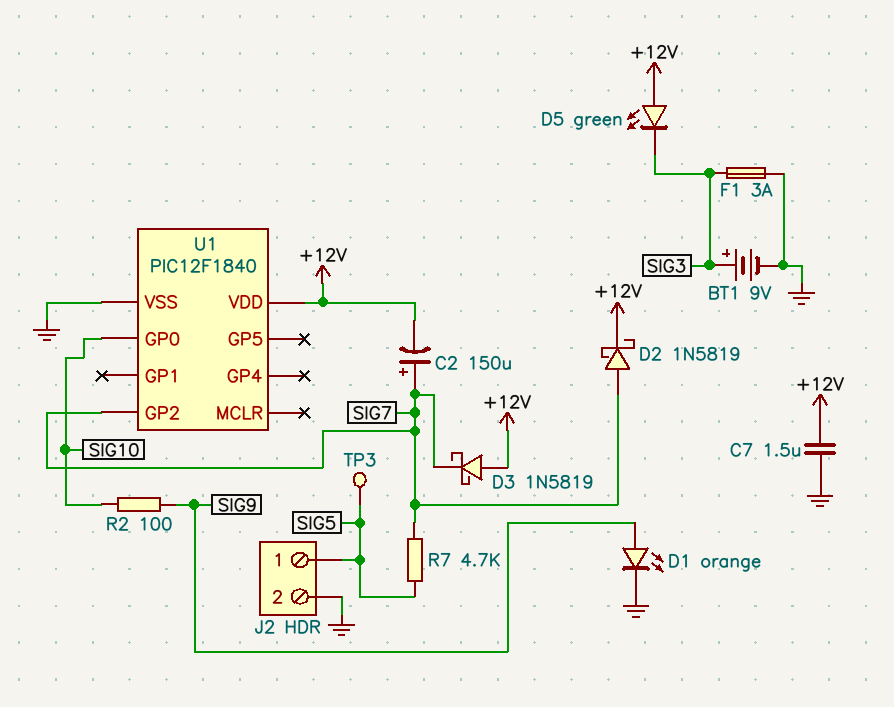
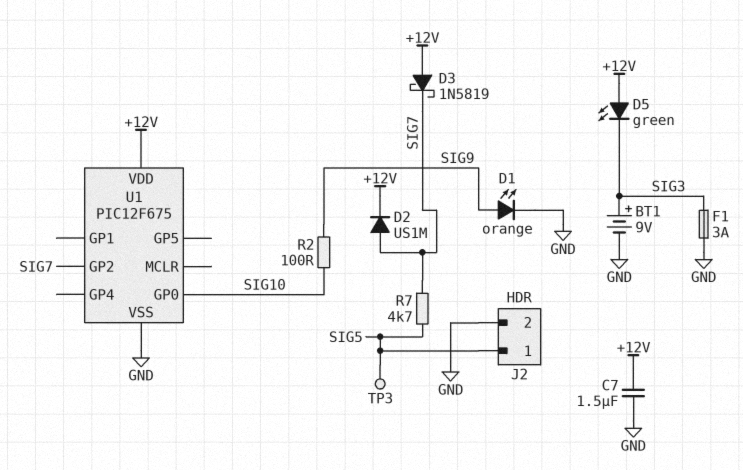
C2: 150uF (plus SIG7, minus +12V) -> none
D2: schottky 1N5819 (A SIG7, K +12V) -> diode US1M (A SIG7, K +12V)
U1: PIC12F1840 -> PIC12F675

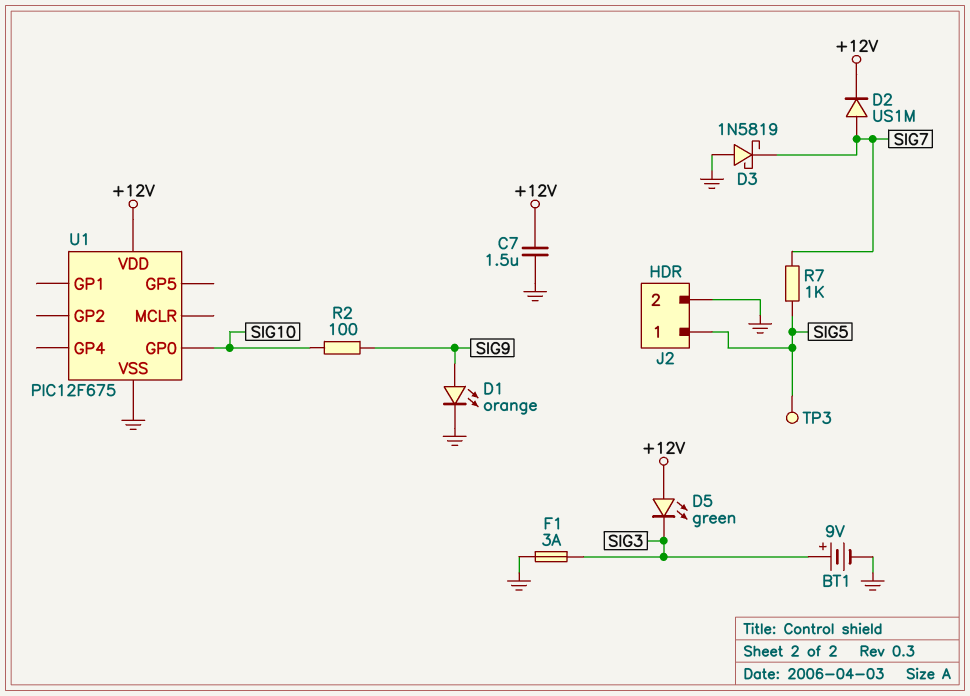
D3: schottky 1N5819 (A +12V, K SIG7) -> schottky 1N5819 (A GND, K SIG7)
R7: 4.7k (SIG5, SIG7) -> 1k (SIG5, SIG7)
U1 pin GP2: SIG7 -> none

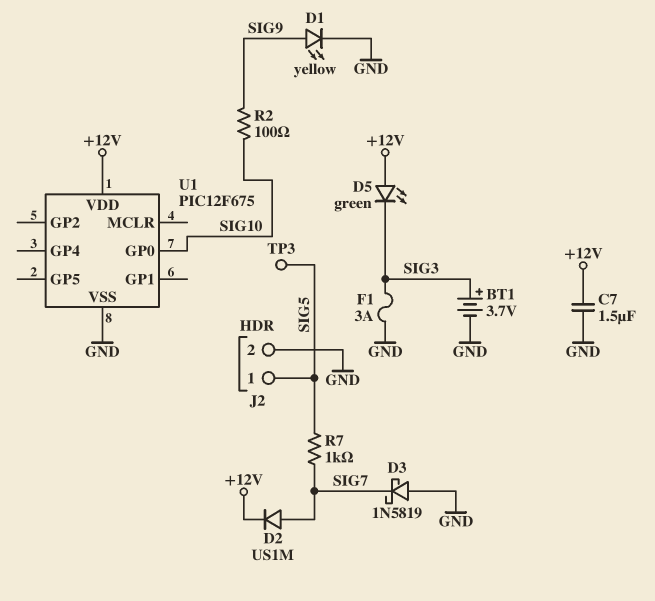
BT1: 9V (plus SIG3, minus GND) -> 3.7V (plus SIG3, minus GND)
D1: LED orange (A SIG9, K GND) -> LED yellow (A SIG9, K GND)

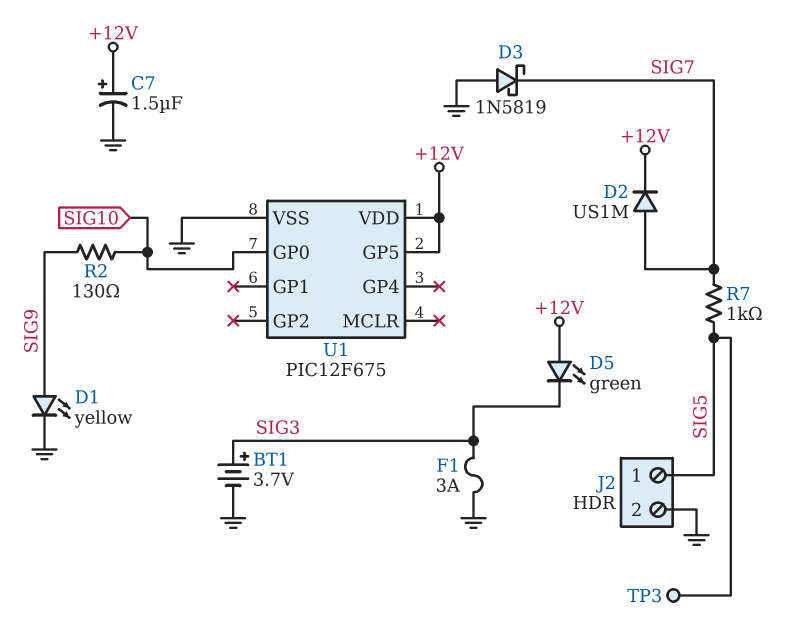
C7: 1.5uF (+12V, GND) -> 1.5uF (plus +12V, minus GND)
R2: 100 (SIG9, SIG10) -> 130 (SIG9, SIG10)
U1 pin GP5: none -> +12V

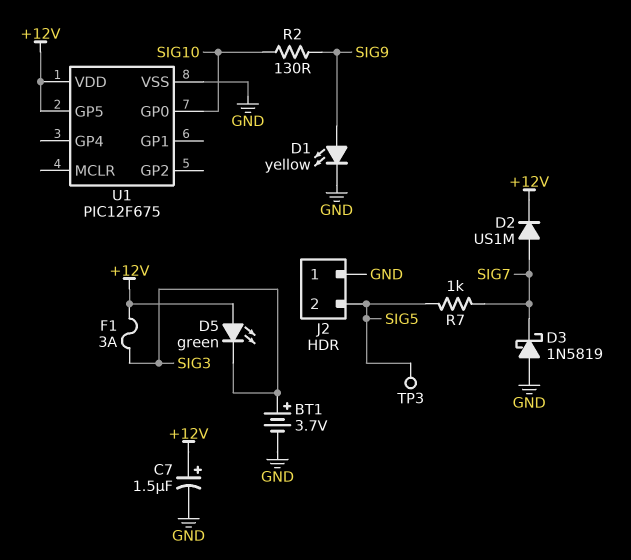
F1: 3A (GND, SIG3) -> 3A (+12V, SIG3)
J2 pin 1: SIG5 -> GND
J2 pin 2: GND -> SIG5

